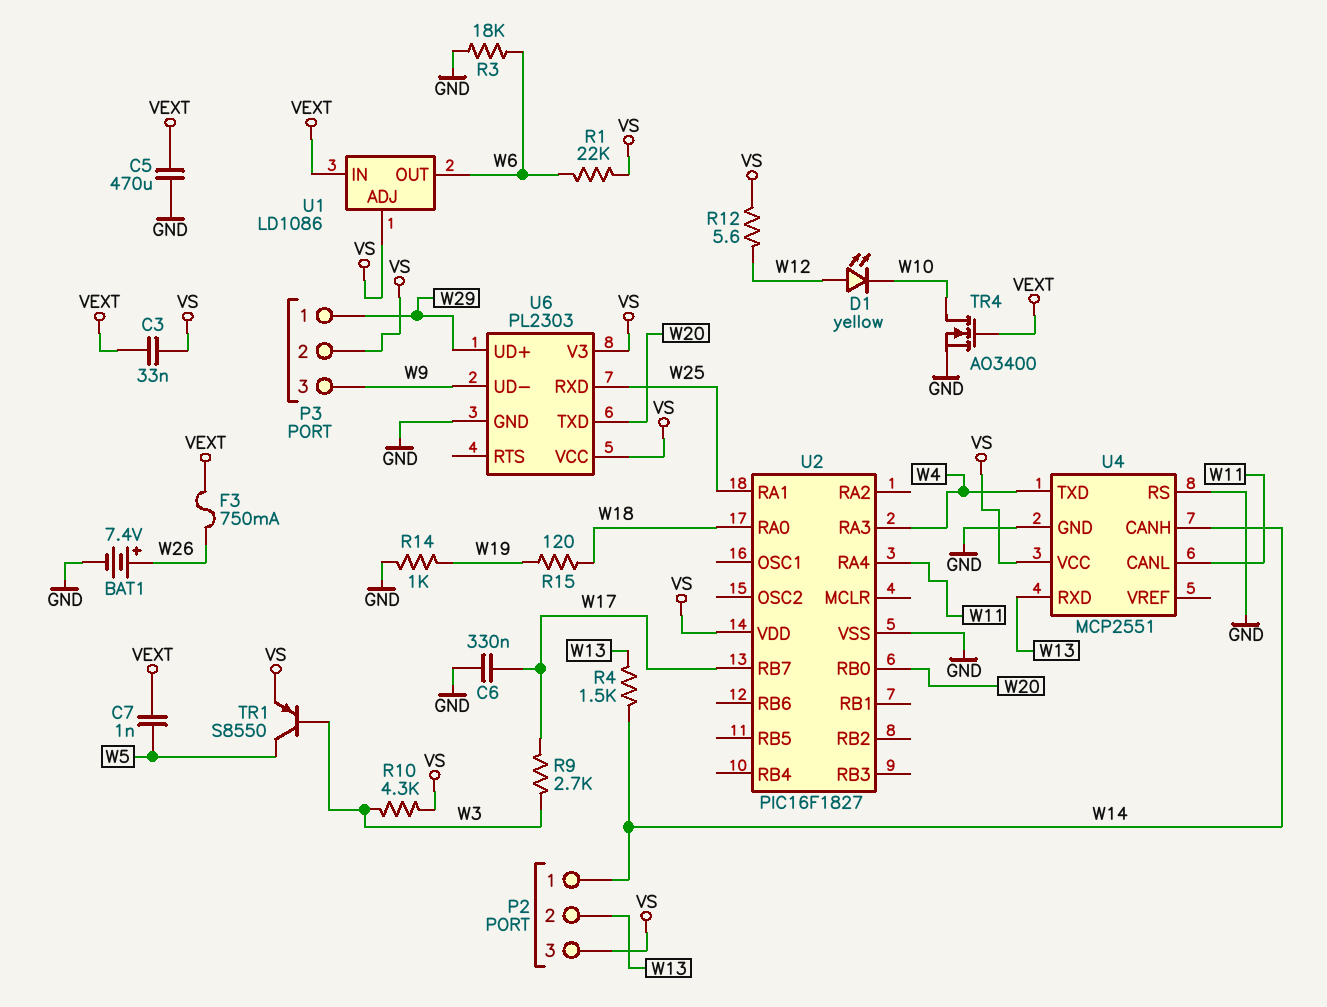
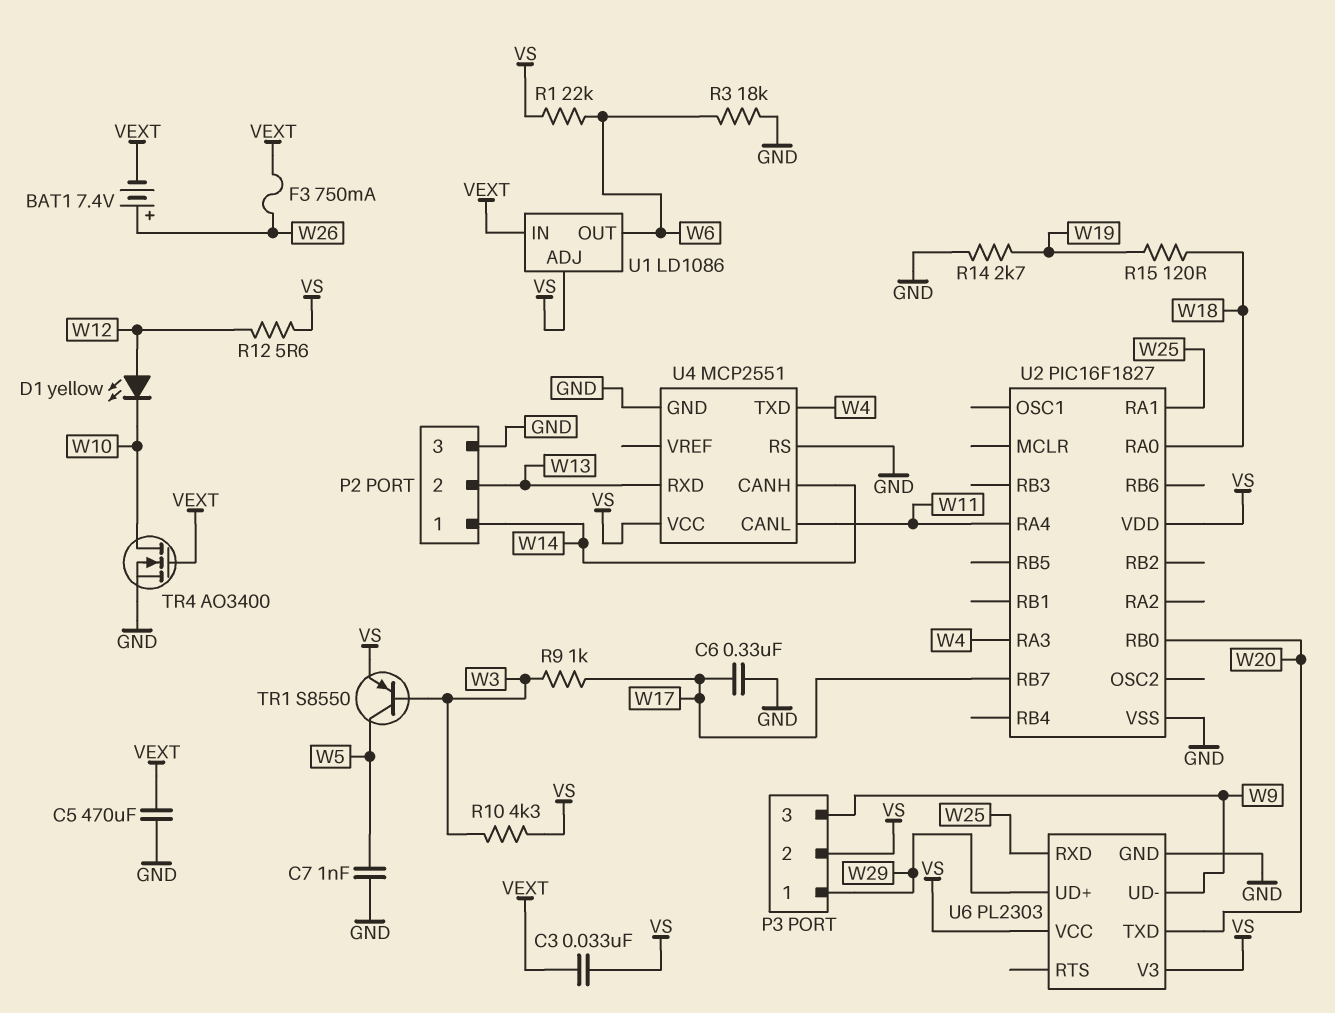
BAT1: 7.4V (plus W26, minus GND) -> 7.4V (plus W26, minus VEXT)
C7: 1nF (VEXT, W5) -> 1nF (GND, W5)
P2 pin 3: VS -> GND
R4: 1.5k (W13, W14) -> none
R9: 2.7k (W3, W17) -> 1k (W3, W17)
R14: 1k (GND, W19) -> 2.7k (GND, W19)

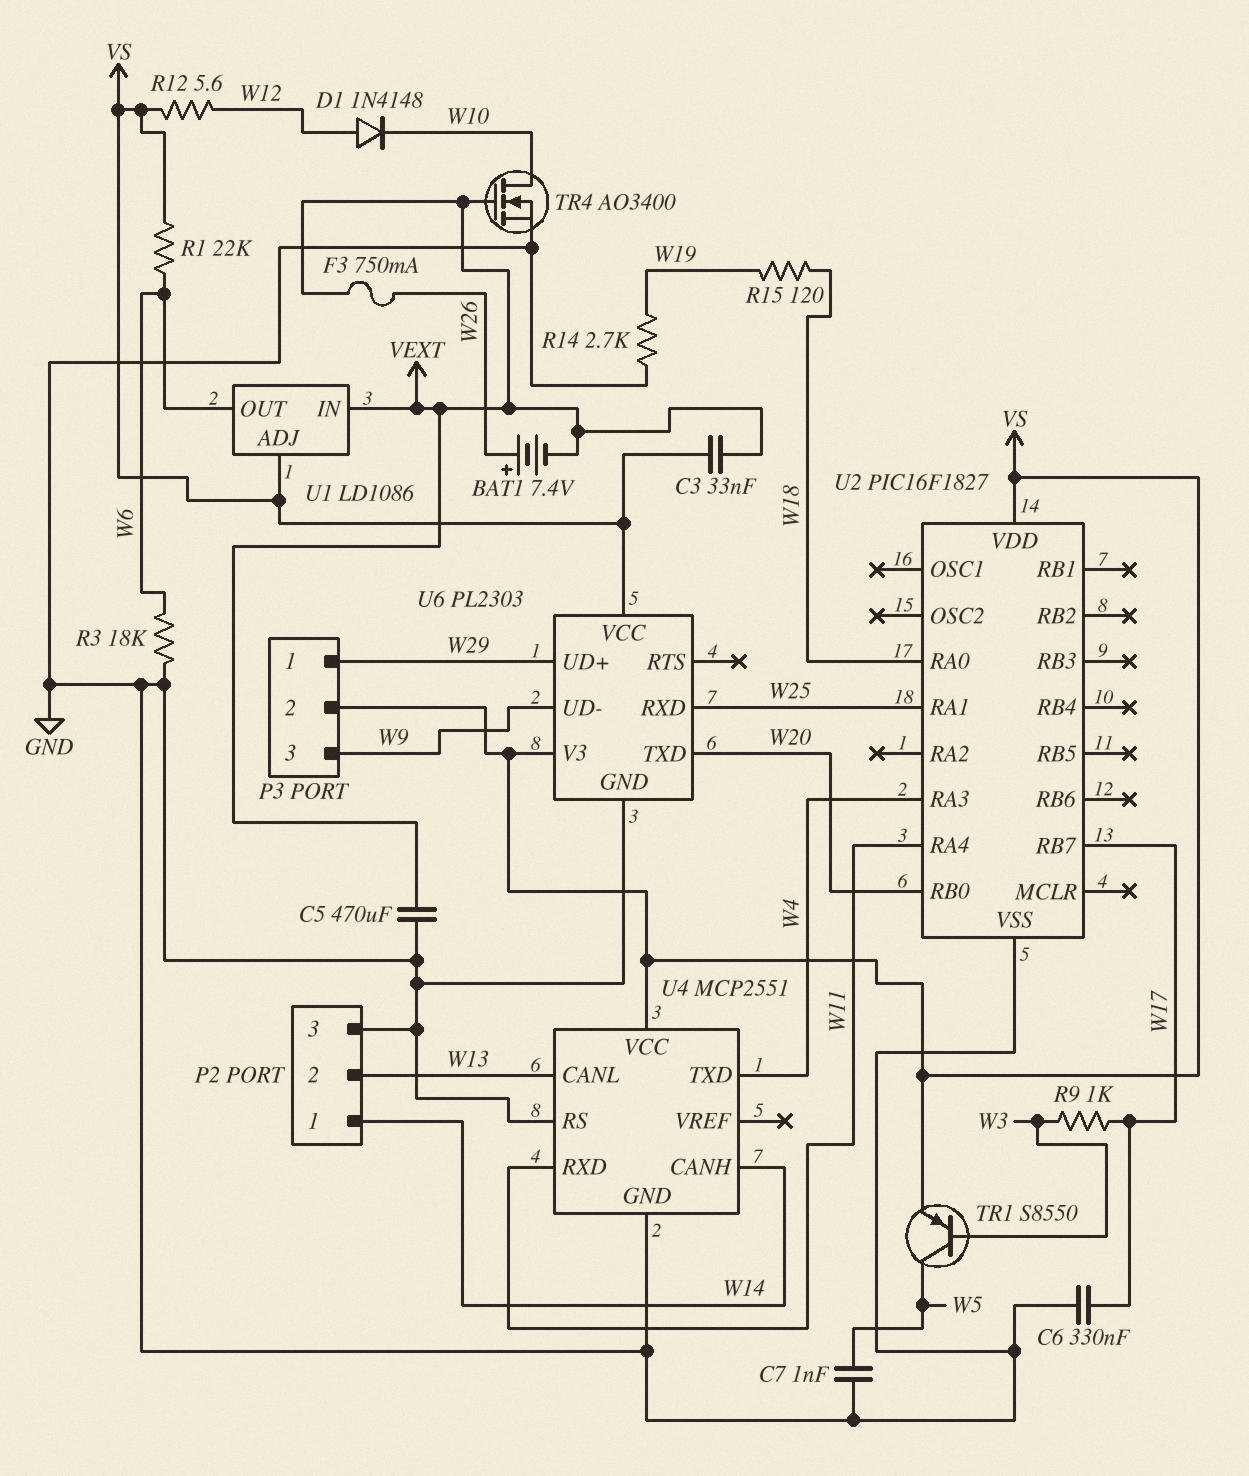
D1: LED yellow (A W12, K W10) -> diode 1N4148 (A W12, K W10)
R10: 4.3k (VS, W3) -> none
U4 pin CANL: W11 -> W13
U4 pin RXD: W13 -> W11

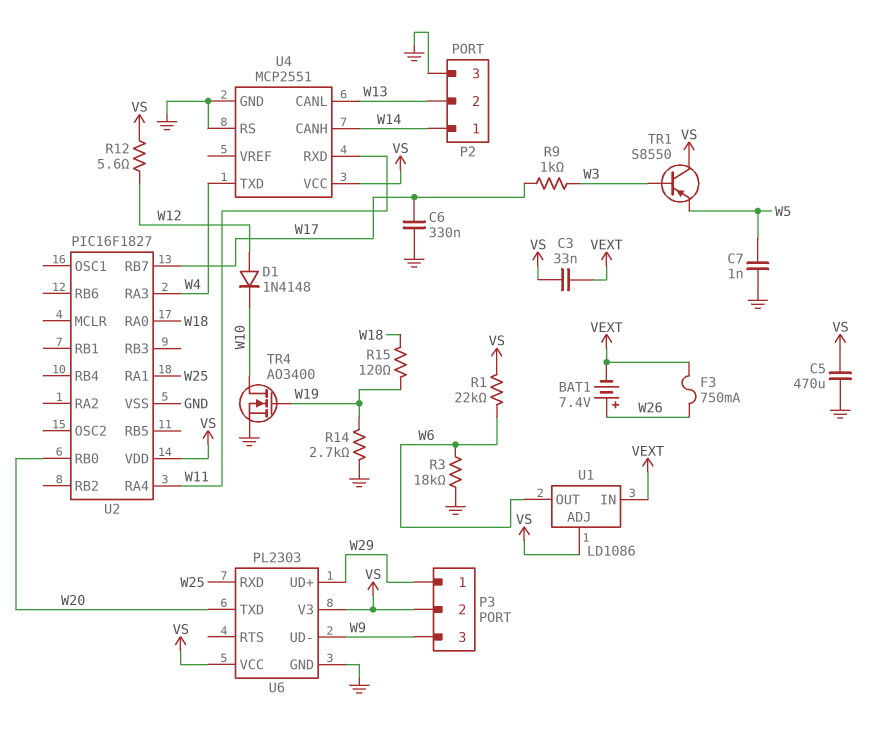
C5: 470uF (GND, VEXT) -> 470uF (GND, VS)
TR1: PNP S8550 (B W3, C W5, E VS) -> PNP S8550 (B W3, C VS, E W5)
TR4: NMOS AO3400 (G VEXT, D W10, S GND) -> NMOS AO3400 (G W19, D W10, S GND)

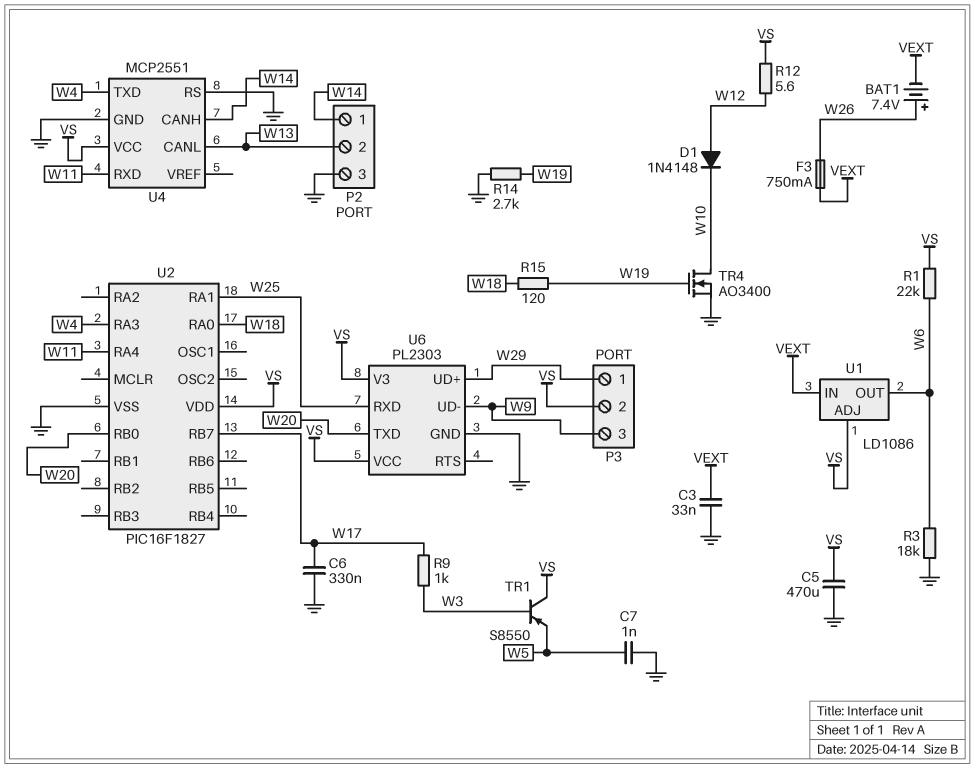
C3: 33nF (VEXT, VS) -> 33nF (GND, VEXT)

